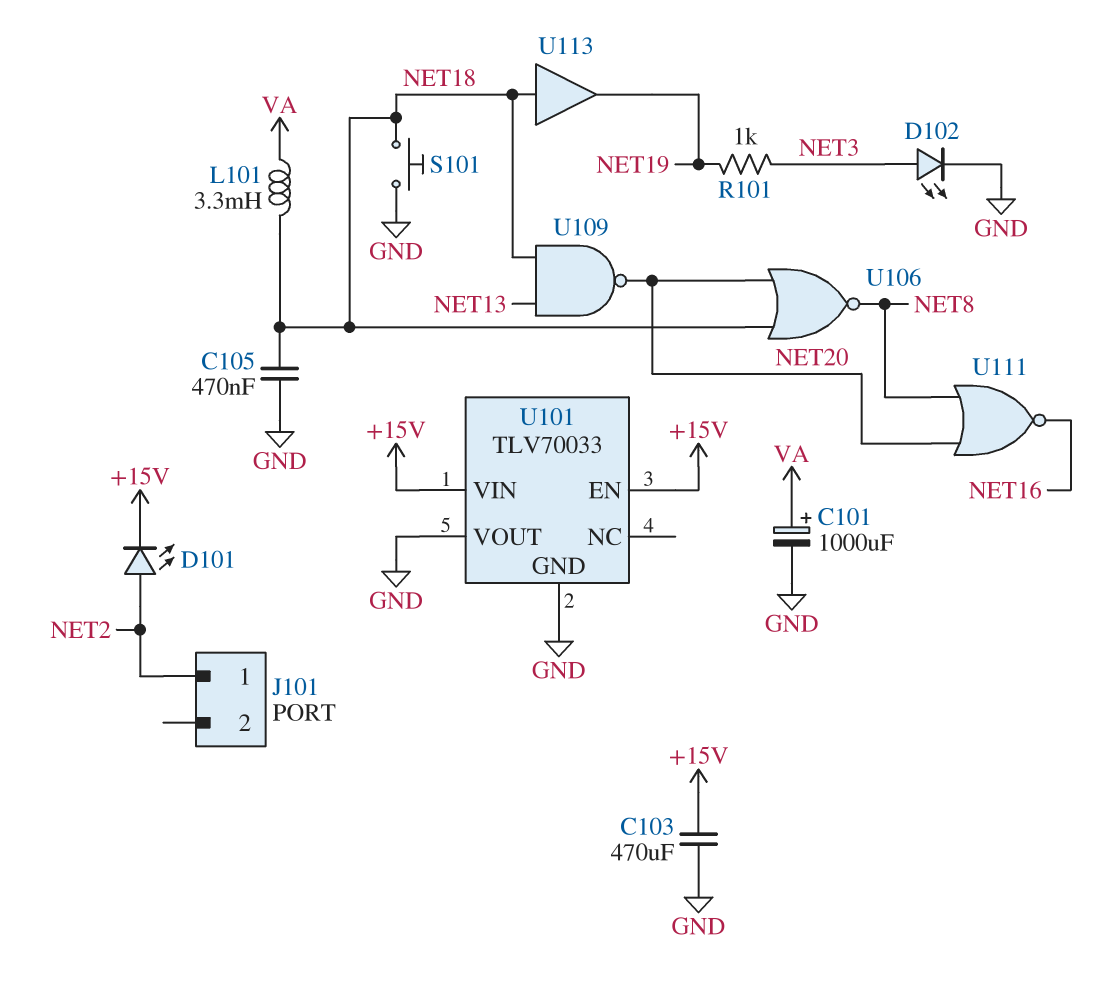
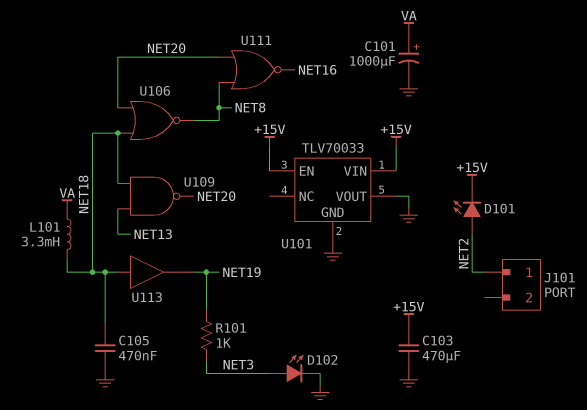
S101: button (GND, NET18) -> none

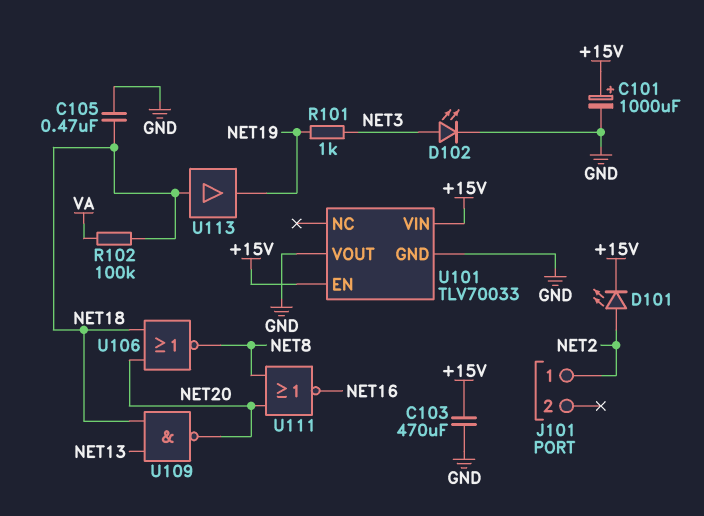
C101: 1000uF (plus VA, minus GND) -> 1000uF (plus +15V, minus GND)
L101: 3.3mH (NET18, VA) -> none
R102: none -> 100k (NET18, VA)

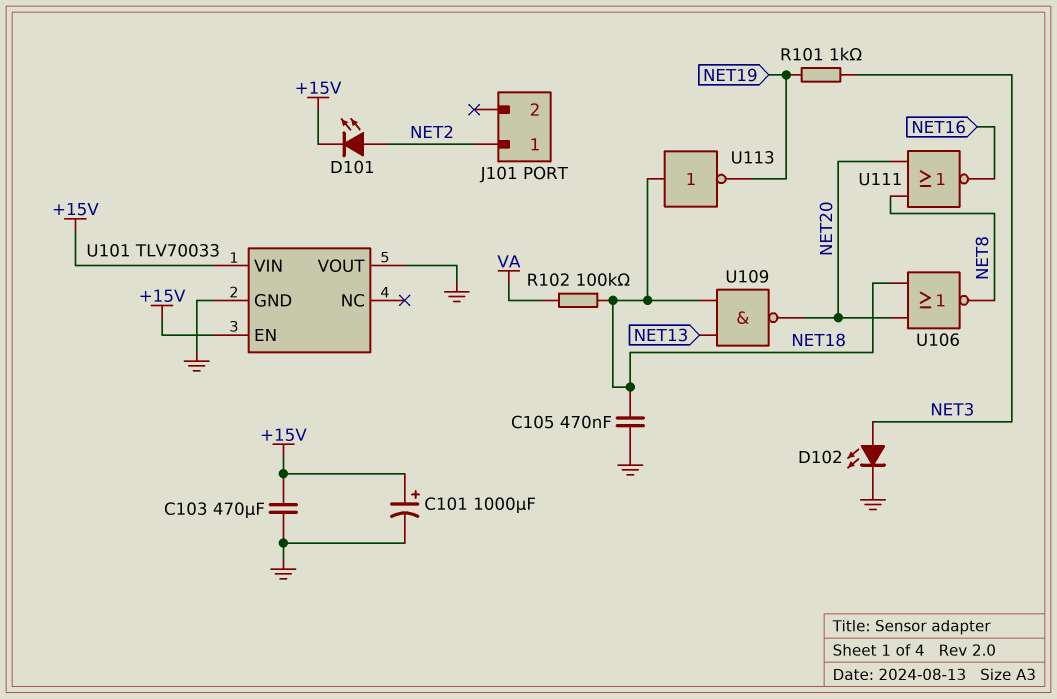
U113: buffer (in NET18, out NET19) -> NOT (in NET18, out NET19)

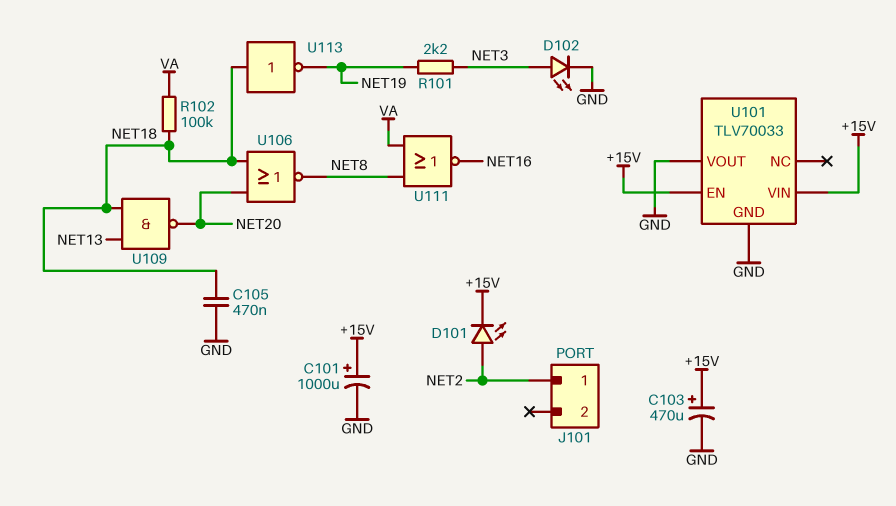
C103: 470uF (+15V, GND) -> 470uF (plus +15V, minus GND)
R101: 1k (NET3, NET19) -> 2.2k (NET3, NET19)
U111: NOR (in NET8, in NET20, out NET16) -> NOR (in NET8, in VA, out NET16)

